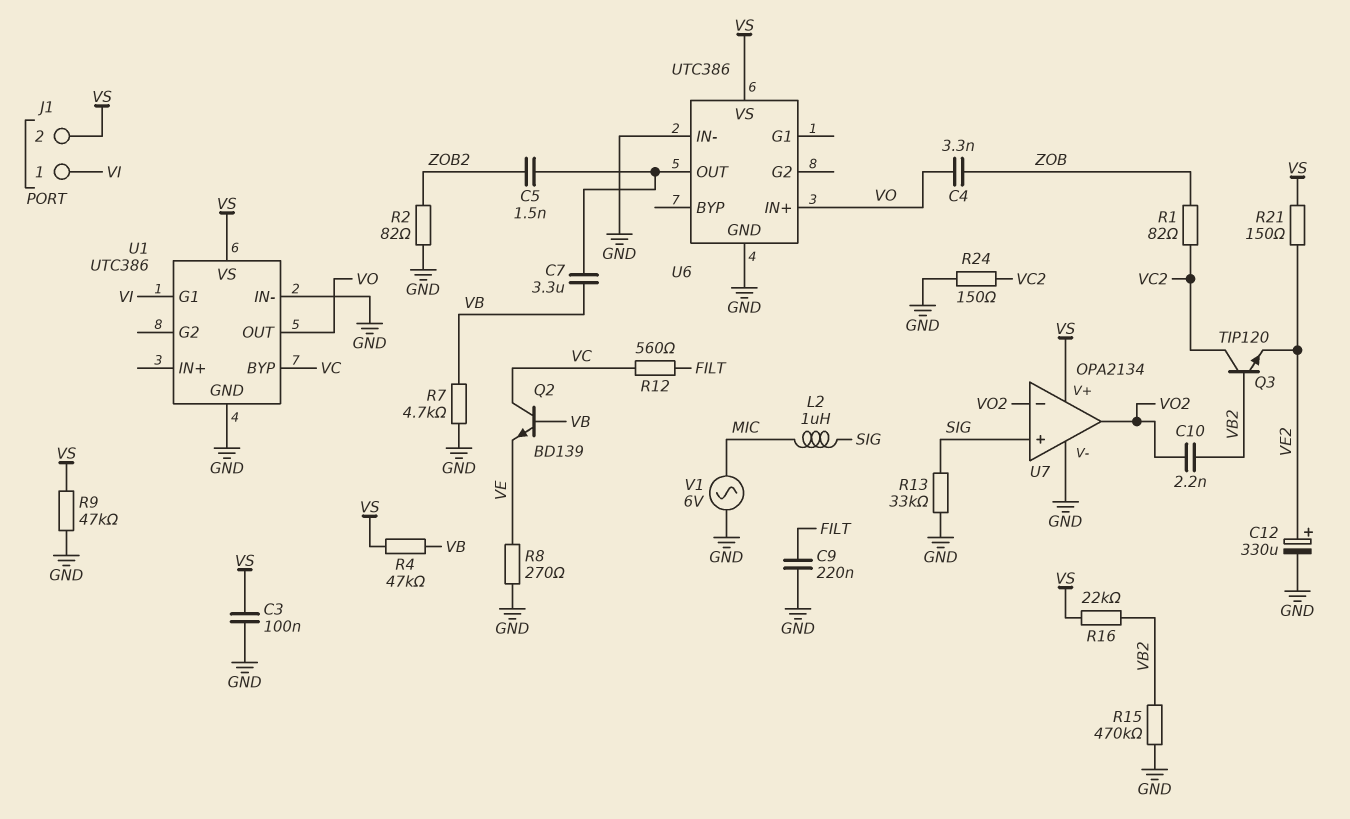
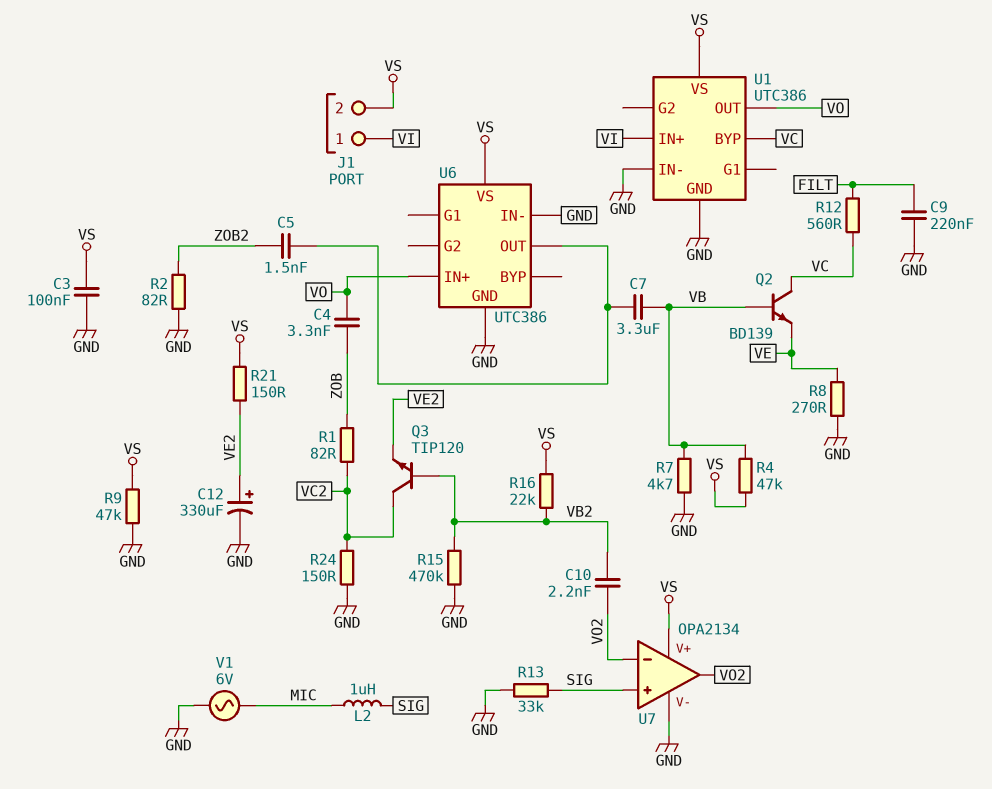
U1 pin G1: VI -> none
U1 pin IN+: none -> VI

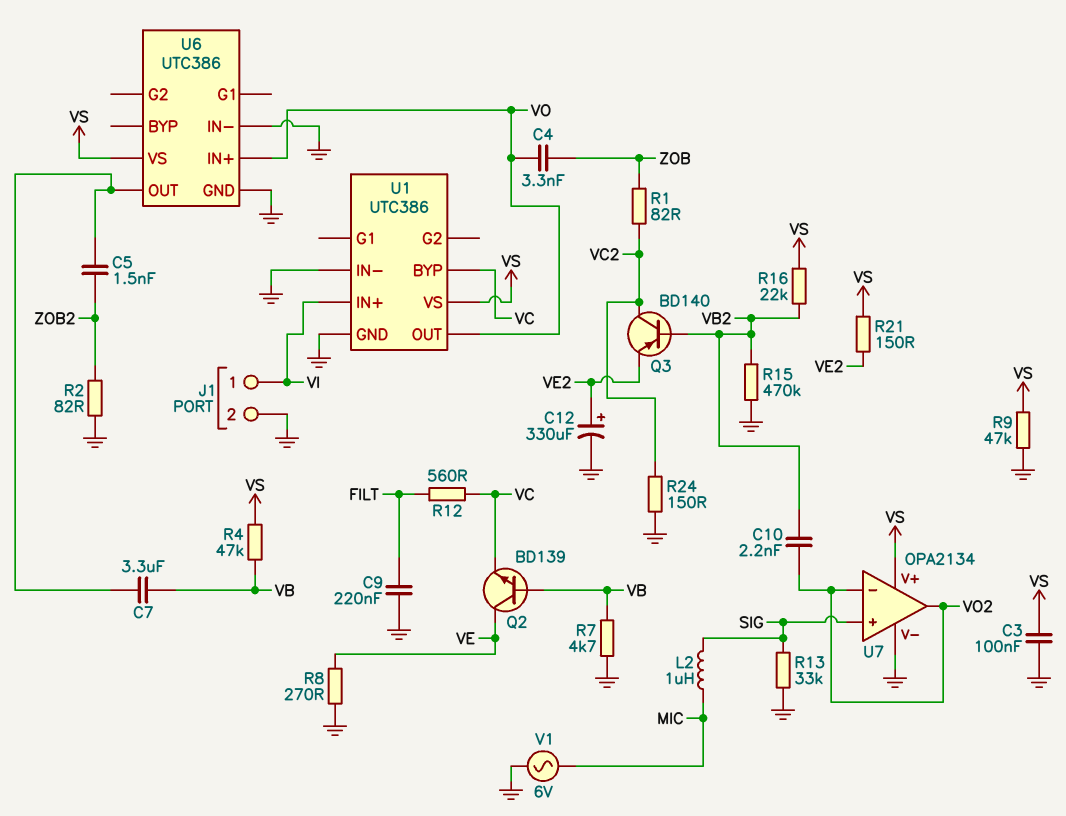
J1 pin 2: VS -> GND
Q2: NPN BD139 (B VB, C VC, E VE) -> NPN BD139 (B VB, C VE, E VC)
Q3: NPN TIP120 (B VB2, C VC2, E VE2) -> PNP BD140 (B VB2, C VC2, E VE2)

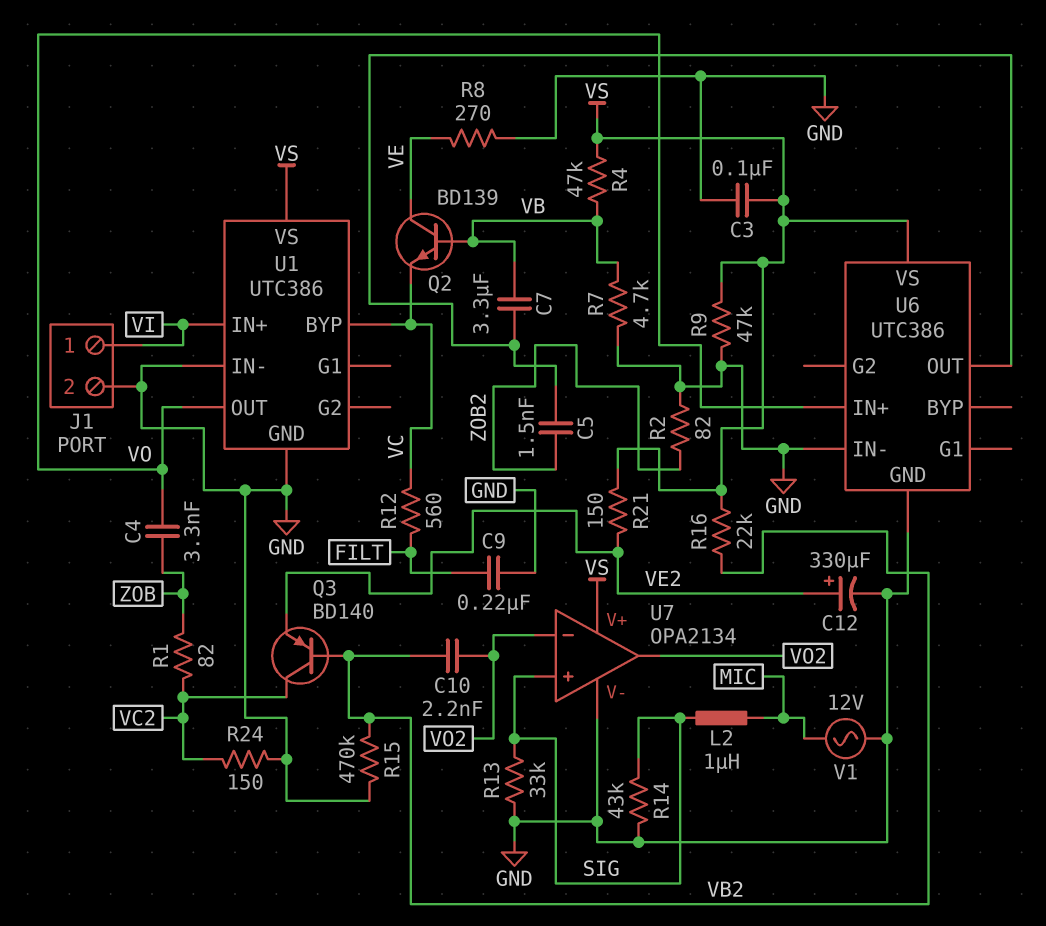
R14: none -> 43k (GND, SIG)
V1: AC 6V (GND, MIC) -> AC 12V (GND, MIC)

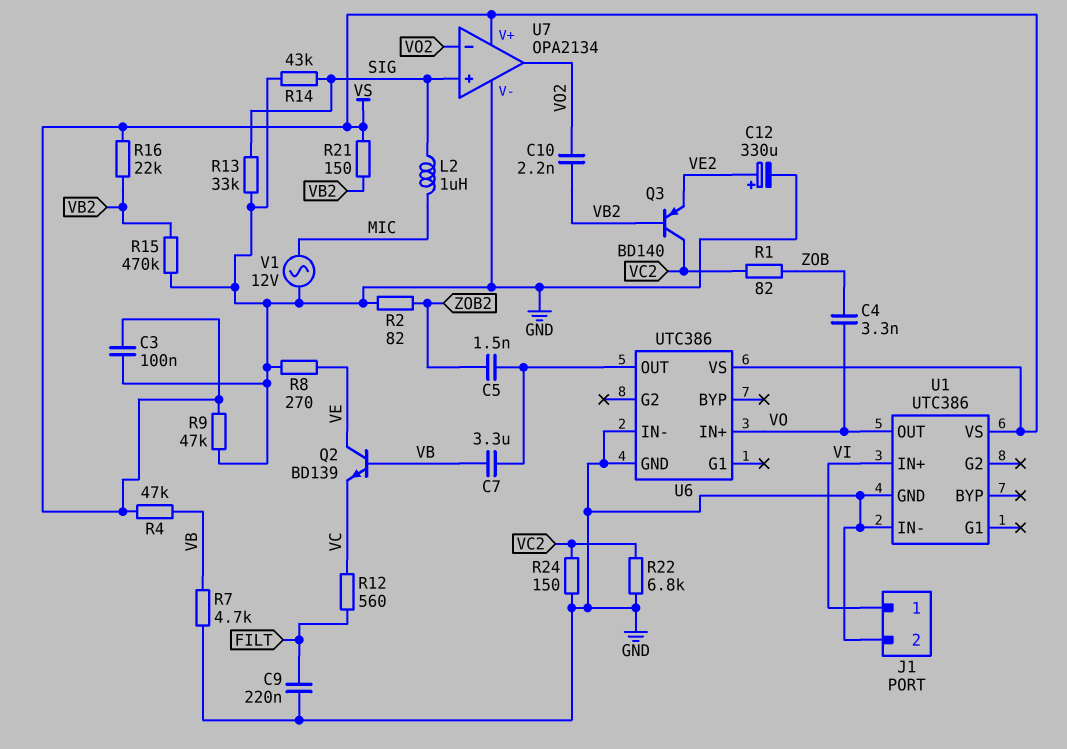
R21: 150 (VE2, VS) -> 150 (VB2, VS)
R22: none -> 6.8k (GND, VC2)
U1 pin BYP: VC -> none

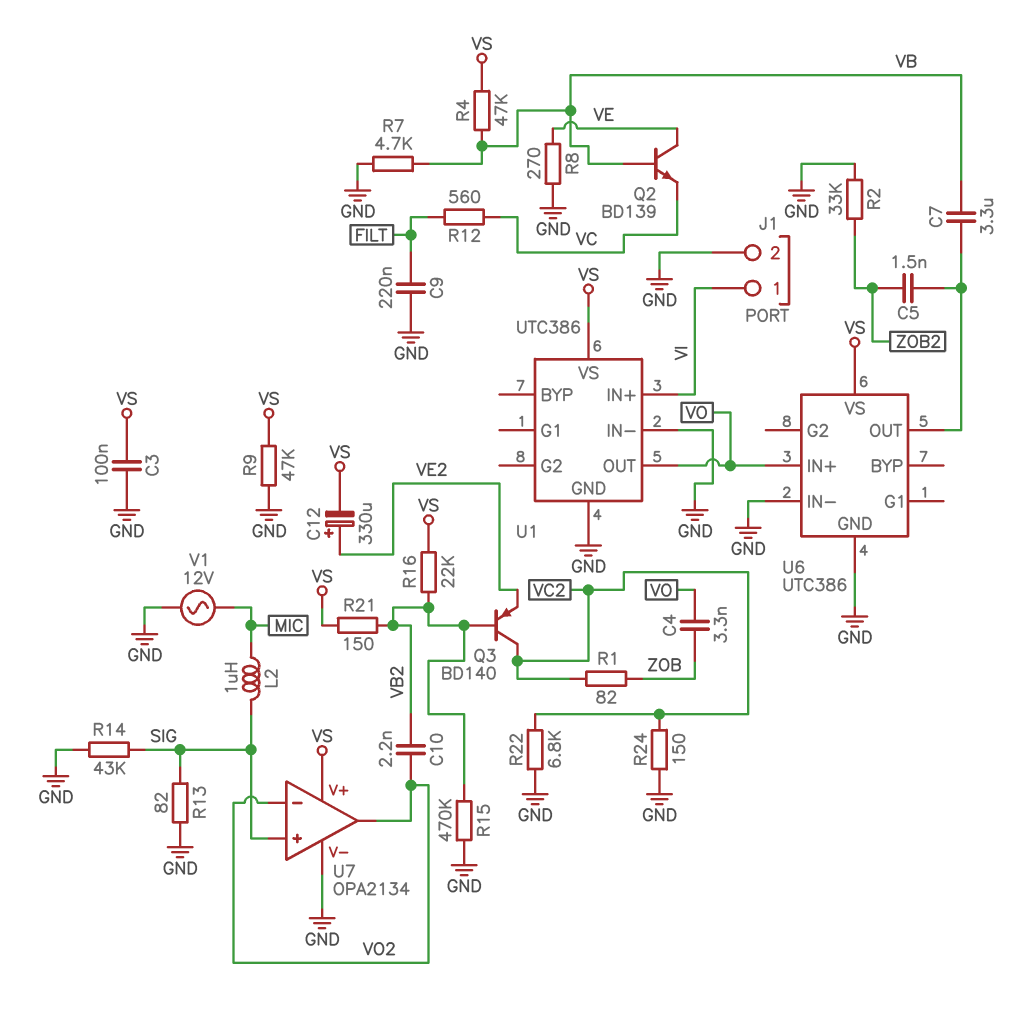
C12: 330uF (plus VE2, minus GND) -> 330uF (plus VE2, minus VS)
R2: 82 (GND, ZOB2) -> 33k (GND, ZOB2)
R13: 33k (GND, SIG) -> 82 (GND, SIG)

